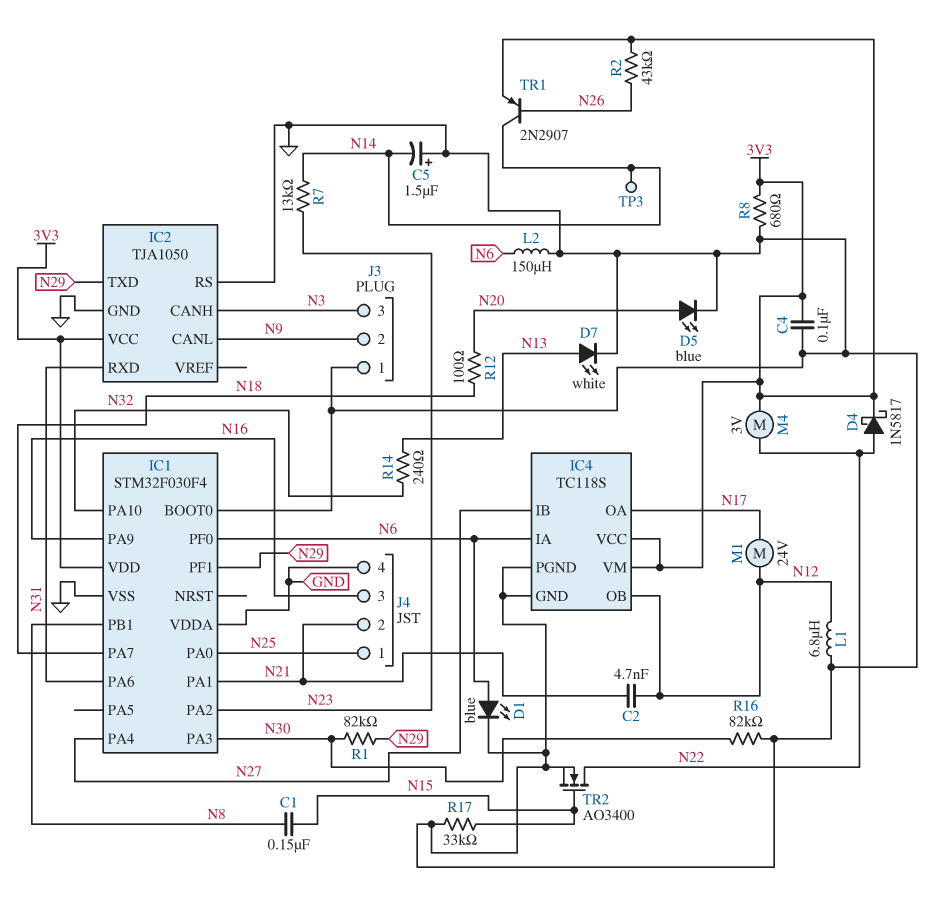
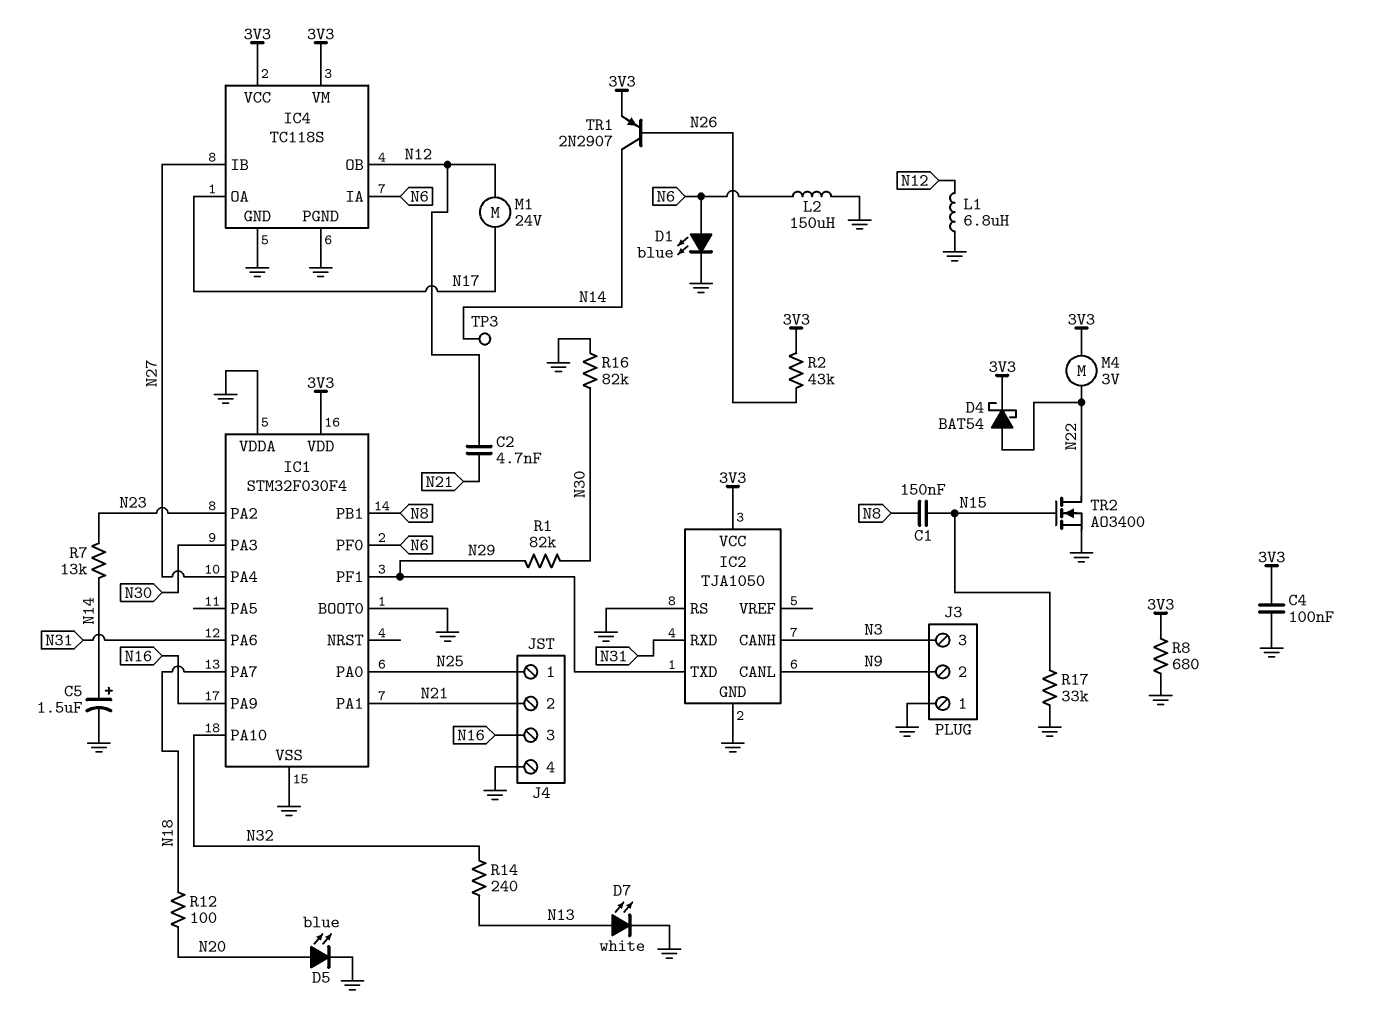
C5: 1.5uF (plus GND, minus N14) -> 1.5uF (plus N14, minus GND)
D4: schottky 1N5817 (A N22, K 3V3) -> schottky BAT54 (A N22, K 3V3)

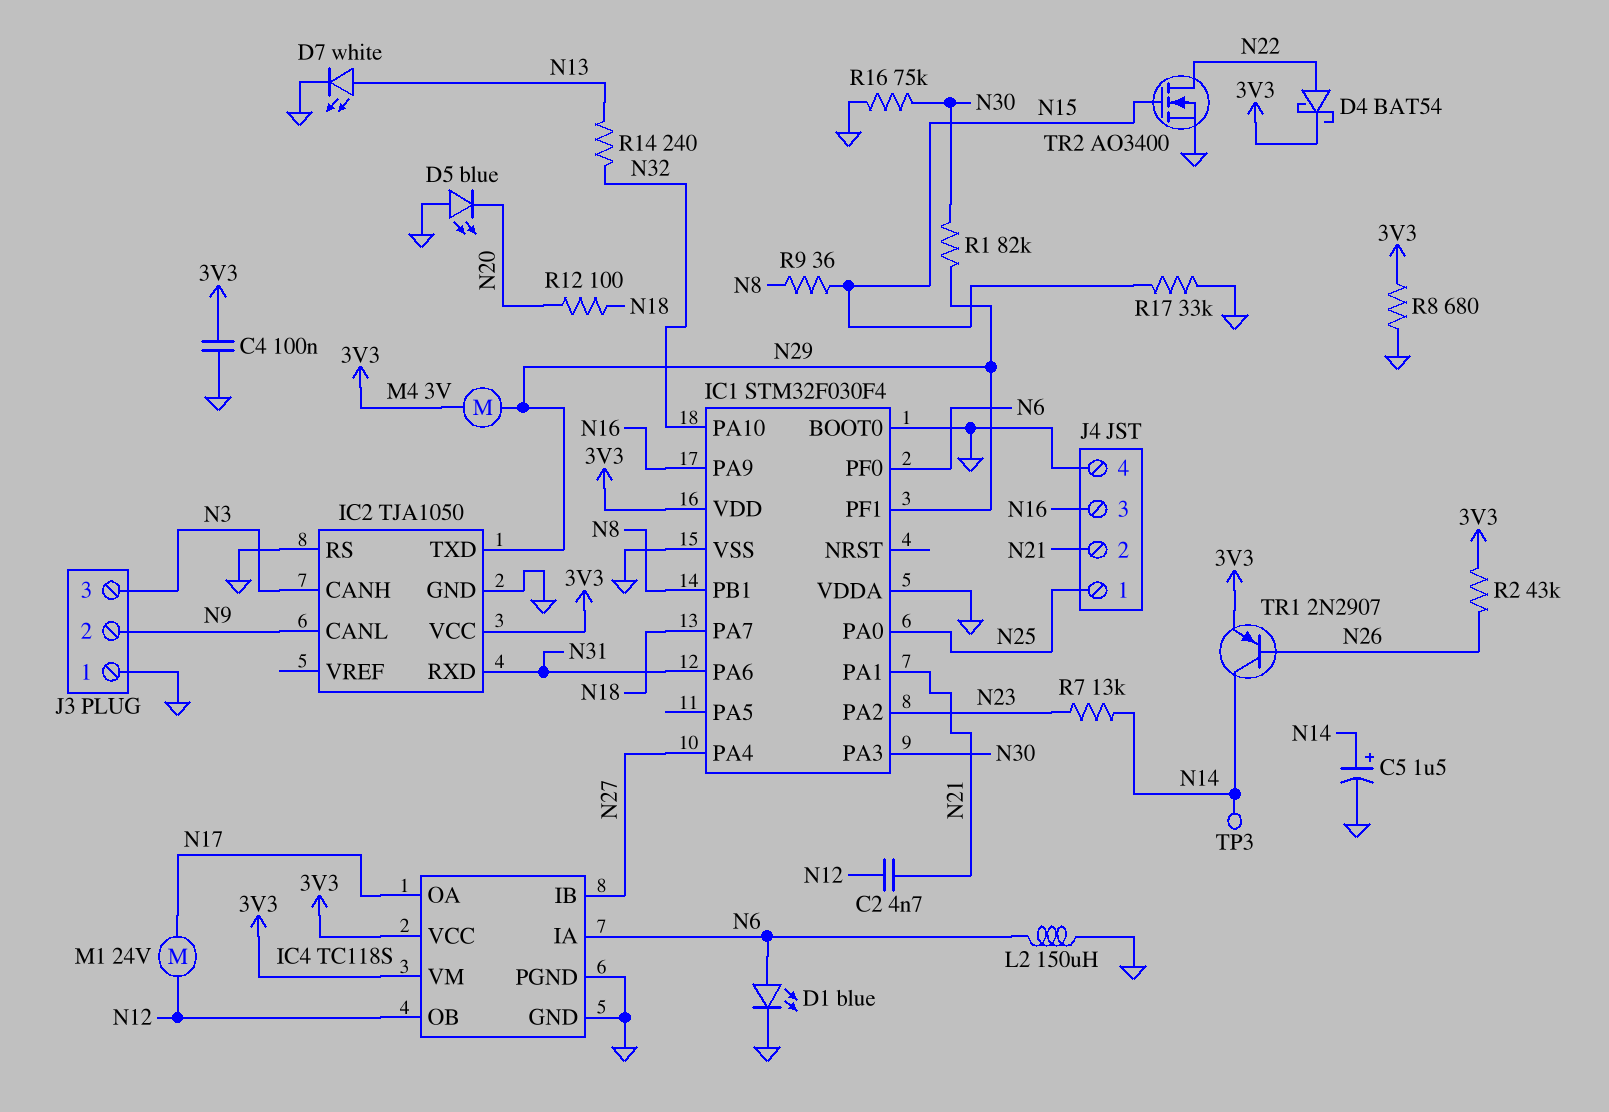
C1: 150nF (N8, N15) -> none
D5: LED blue (A N20, K GND) -> LED blue (A GND, K N20)
L1: 6.8uH (GND, N12) -> none
M4: motor 3V (3V3, N22) -> motor 3V (3V3, N29)
R9: none -> 36 (N8, N15)
R16: 82k (GND, N30) -> 75k (GND, N30)

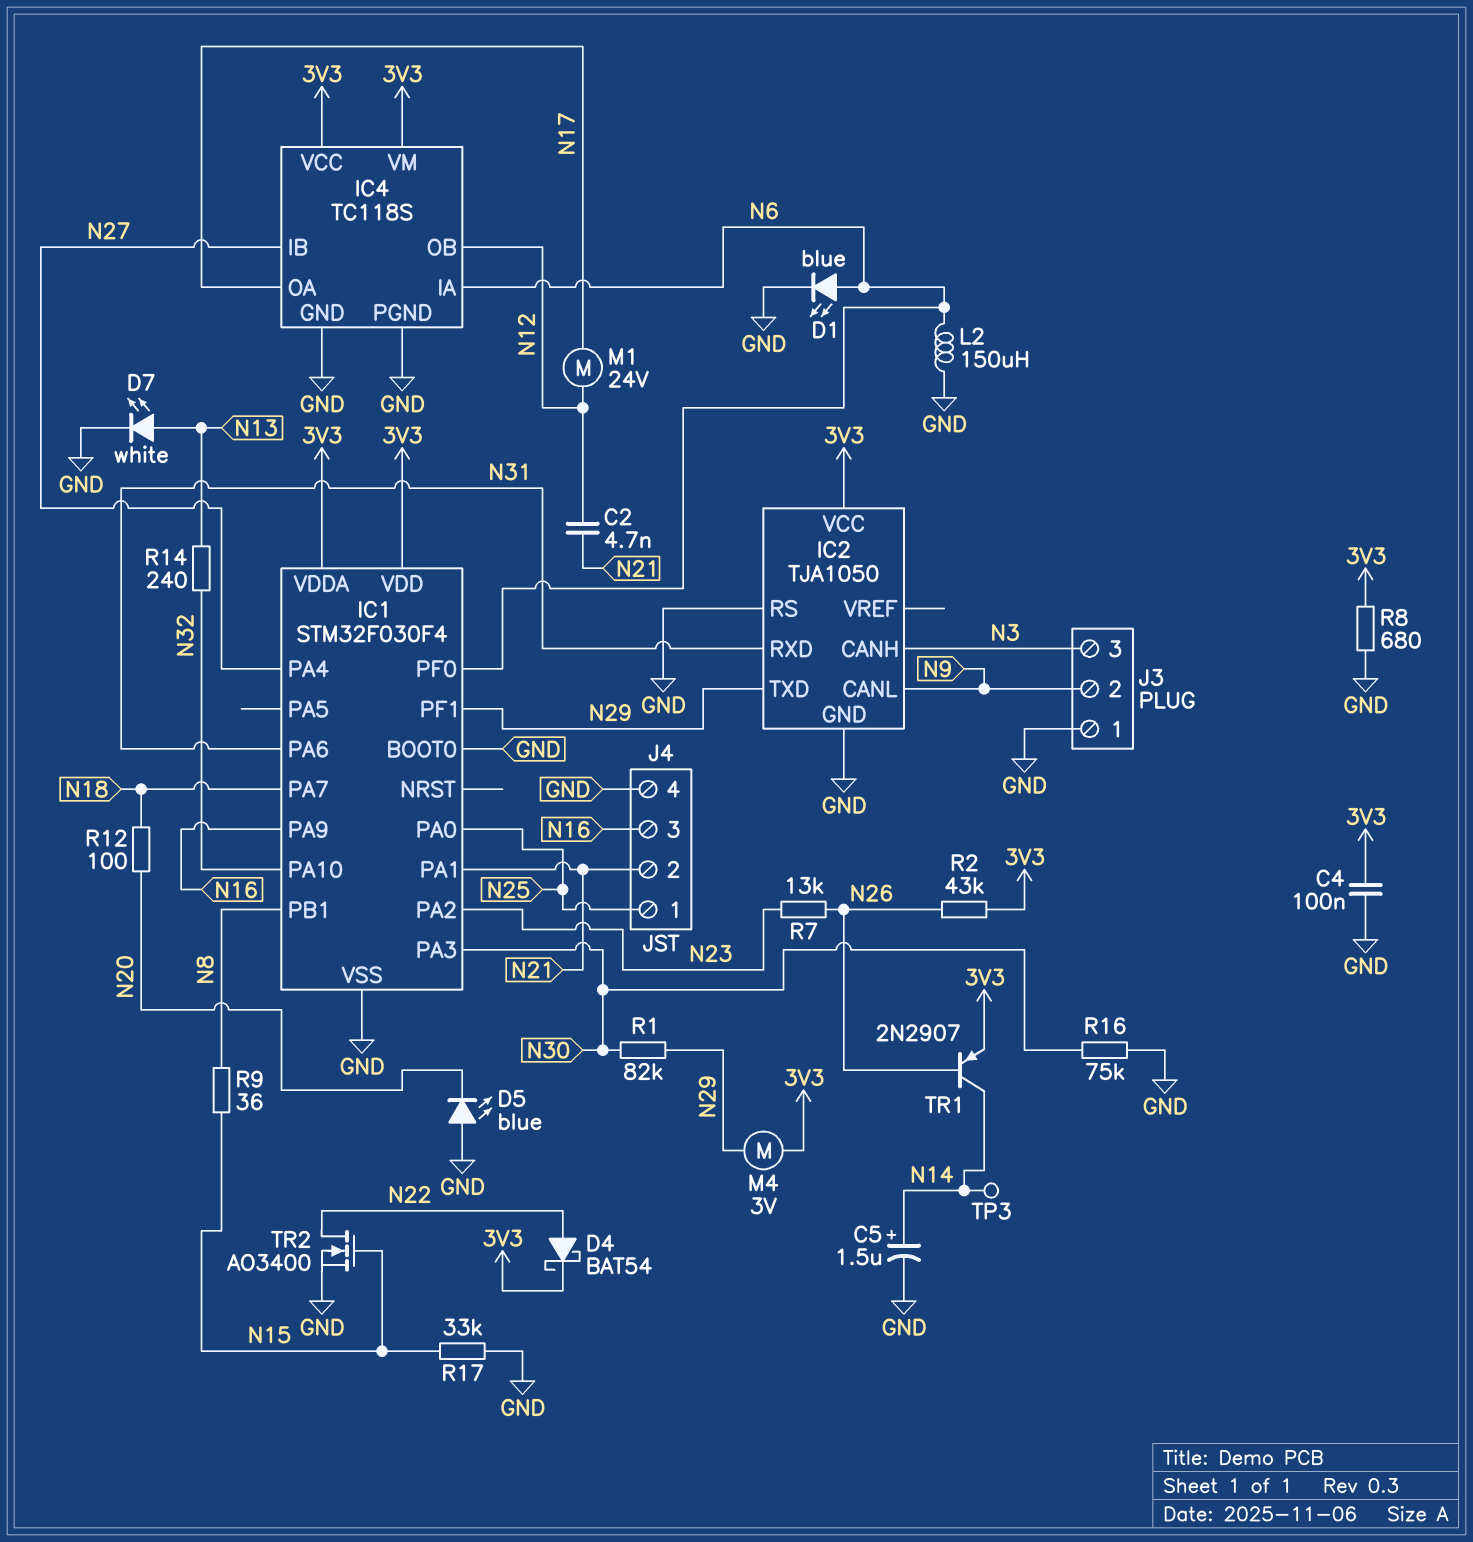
IC1 pin VDDA: GND -> 3V3
R7: 13k (N14, N23) -> 13k (N23, N26)

